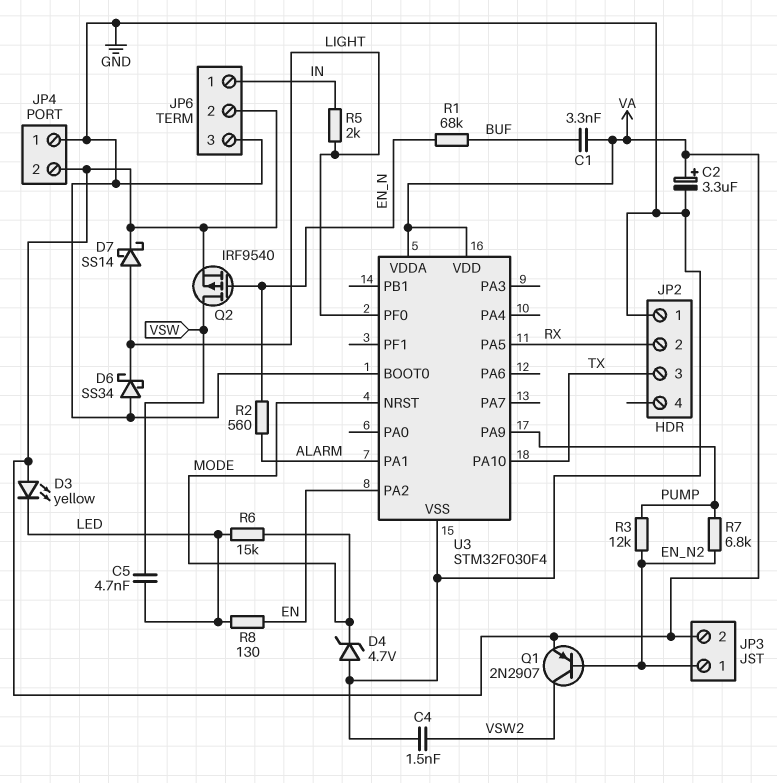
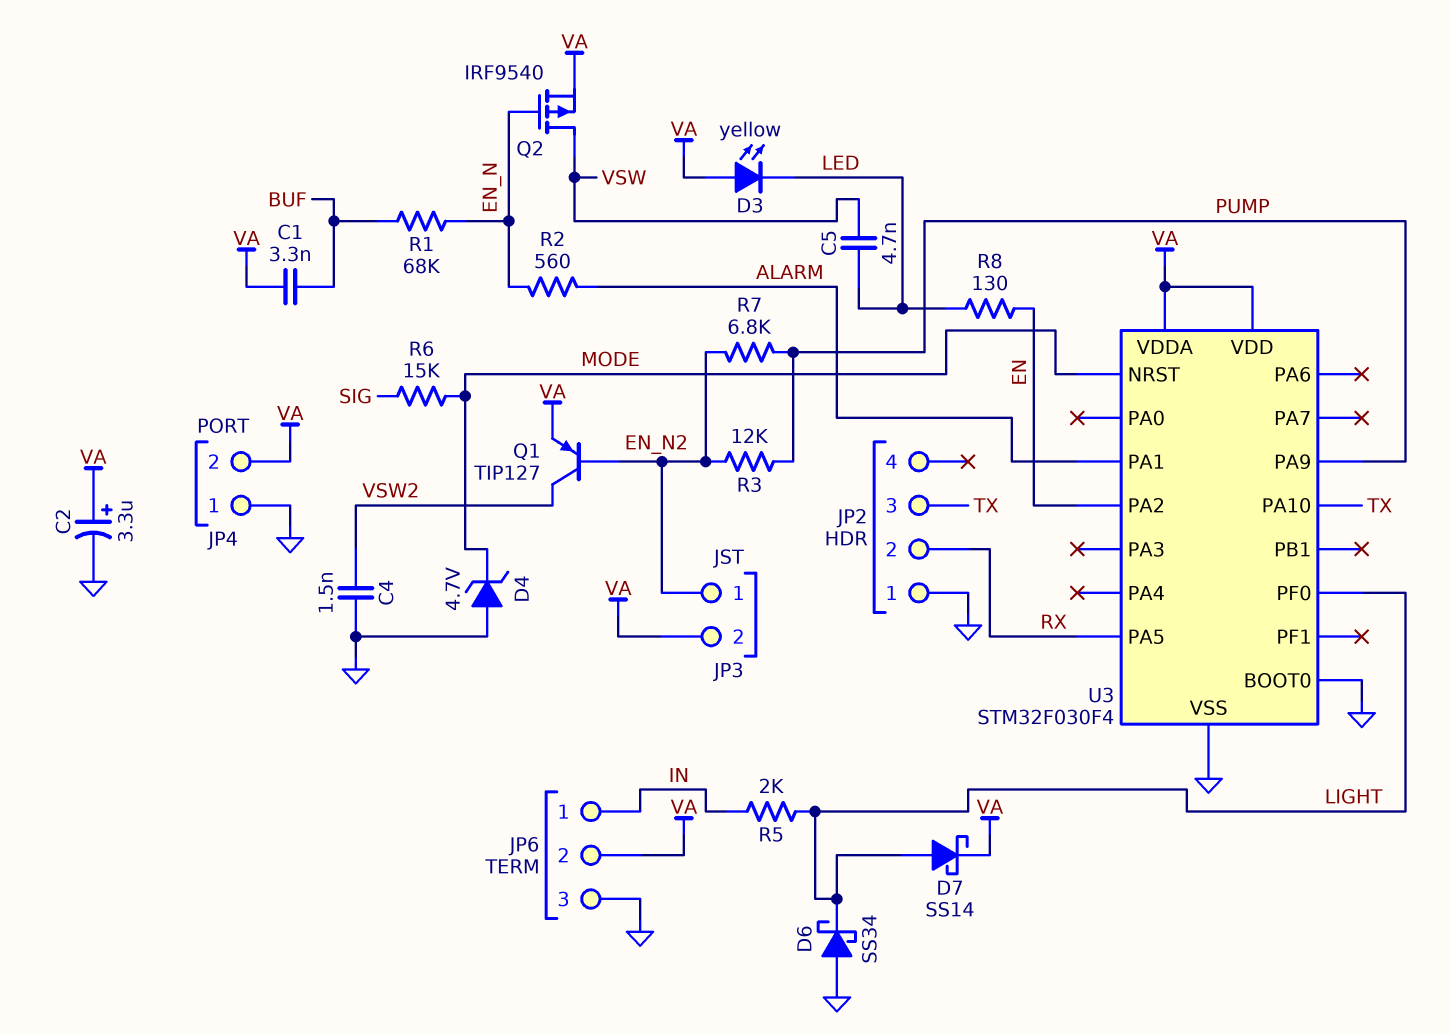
Q1: PNP 2N2907 (B EN_N2, C VSW2, E VA) -> PNP TIP127 (B EN_N2, C VSW2, E VA)
R6: 15k (LED, MODE) -> 15k (MODE, SIG)

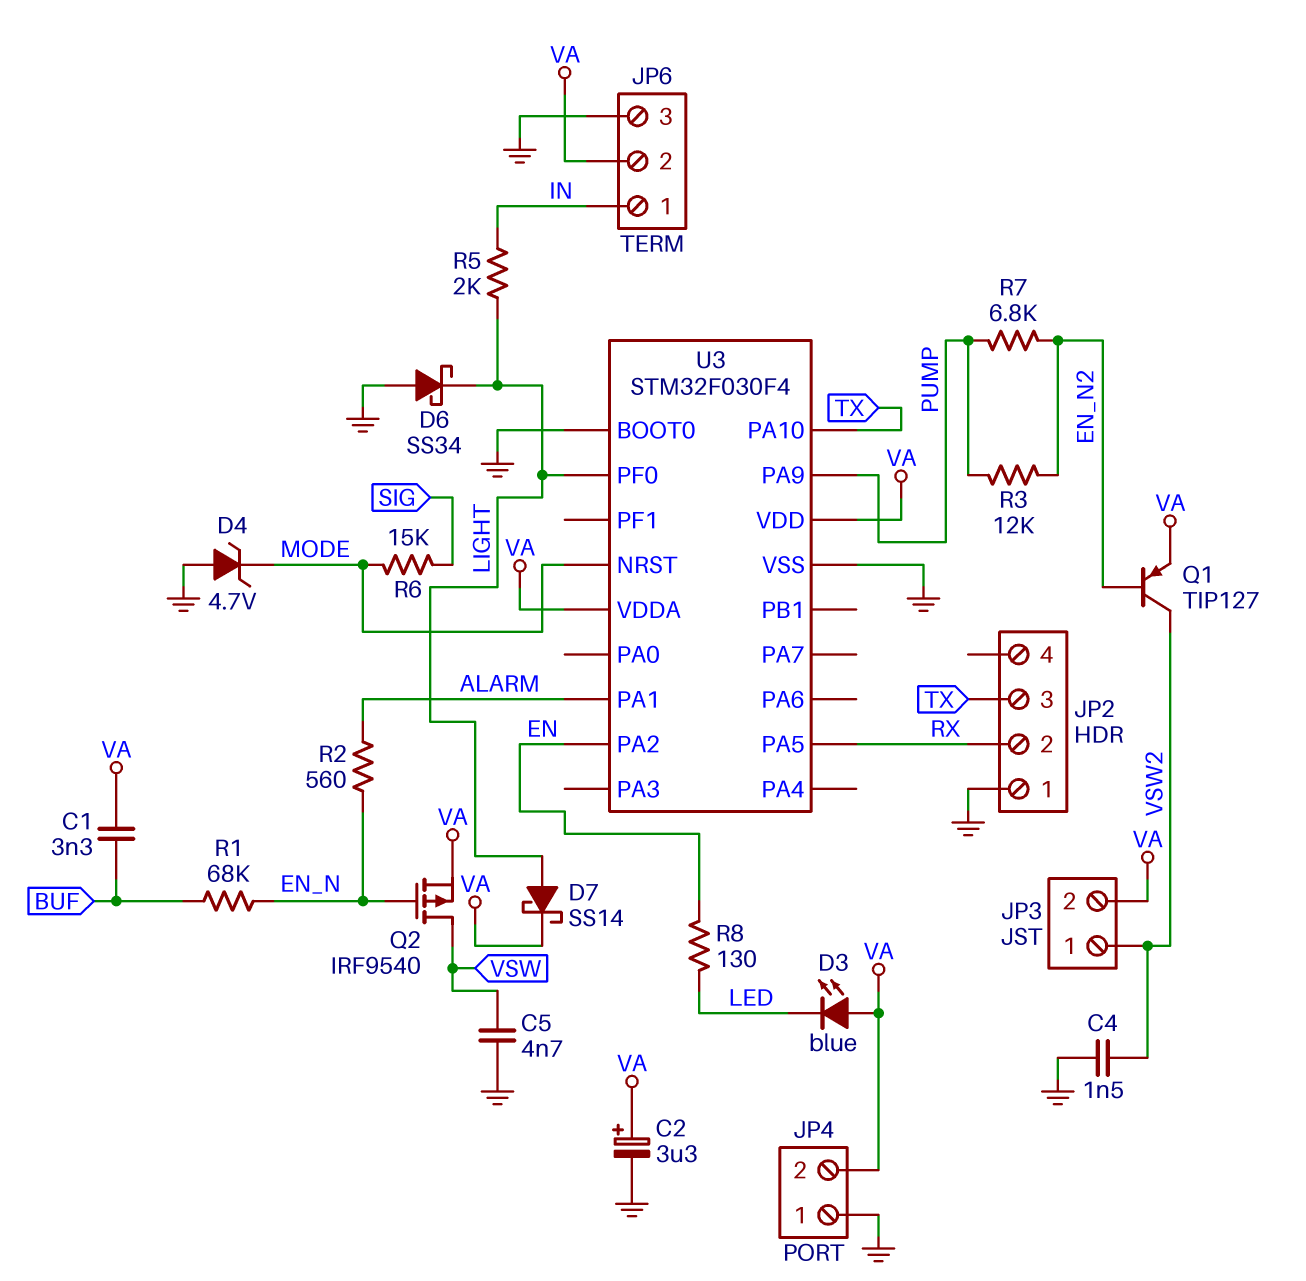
C5: 4.7nF (LED, VSW) -> 4.7nF (GND, VSW)
D3: LED yellow (A VA, K LED) -> LED blue (A VA, K LED)
JP3 pin 1: EN_N2 -> VSW2

